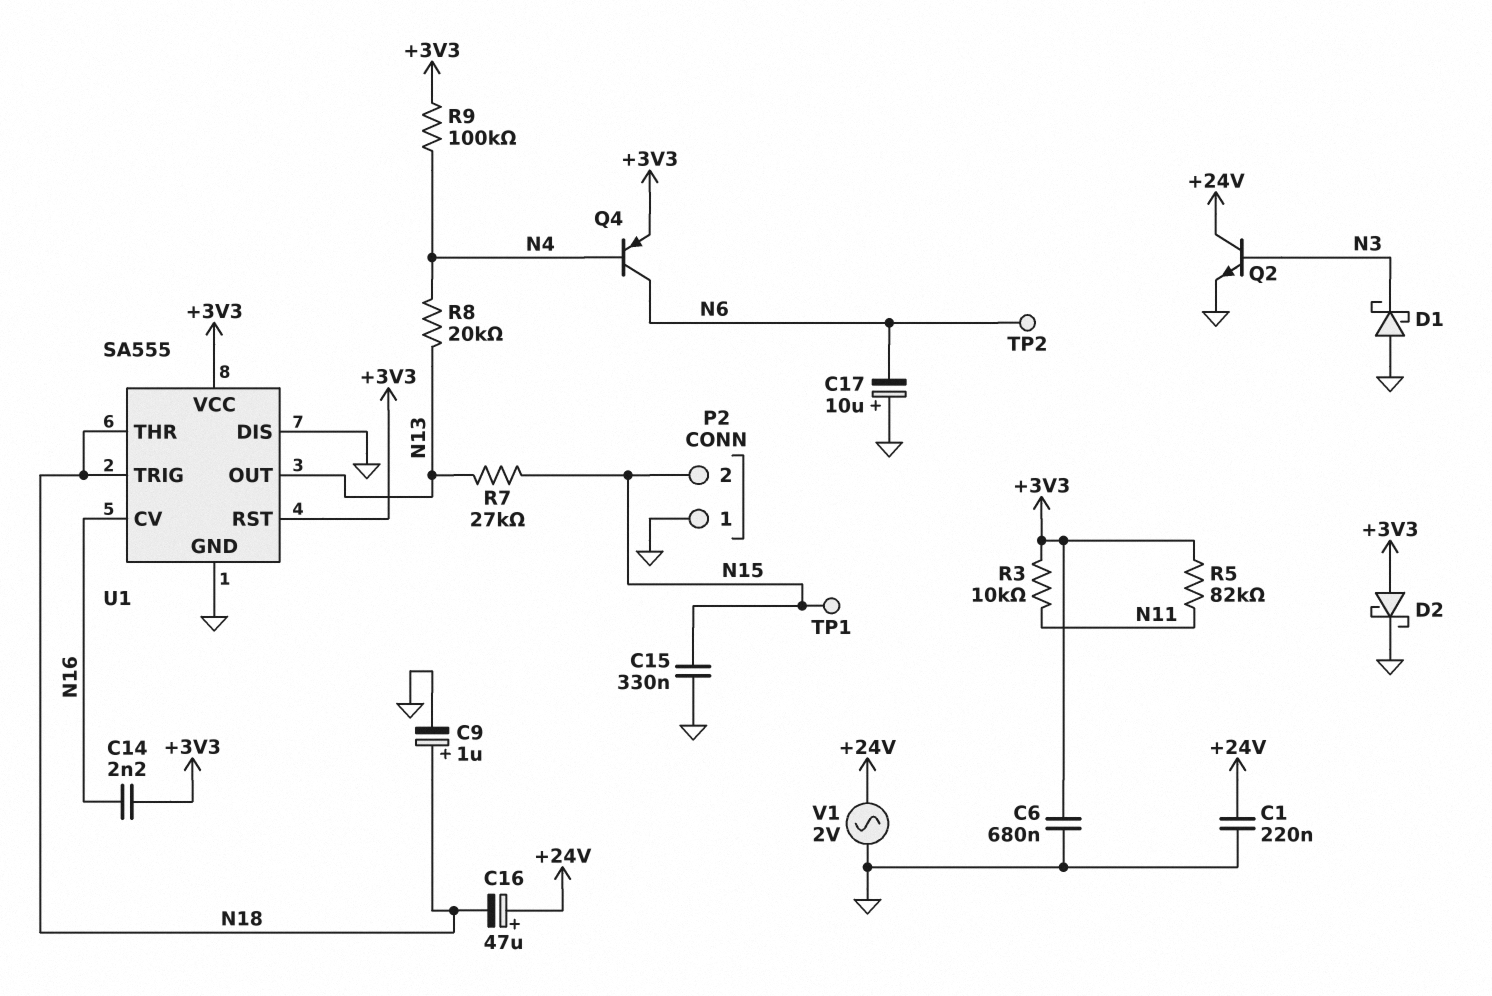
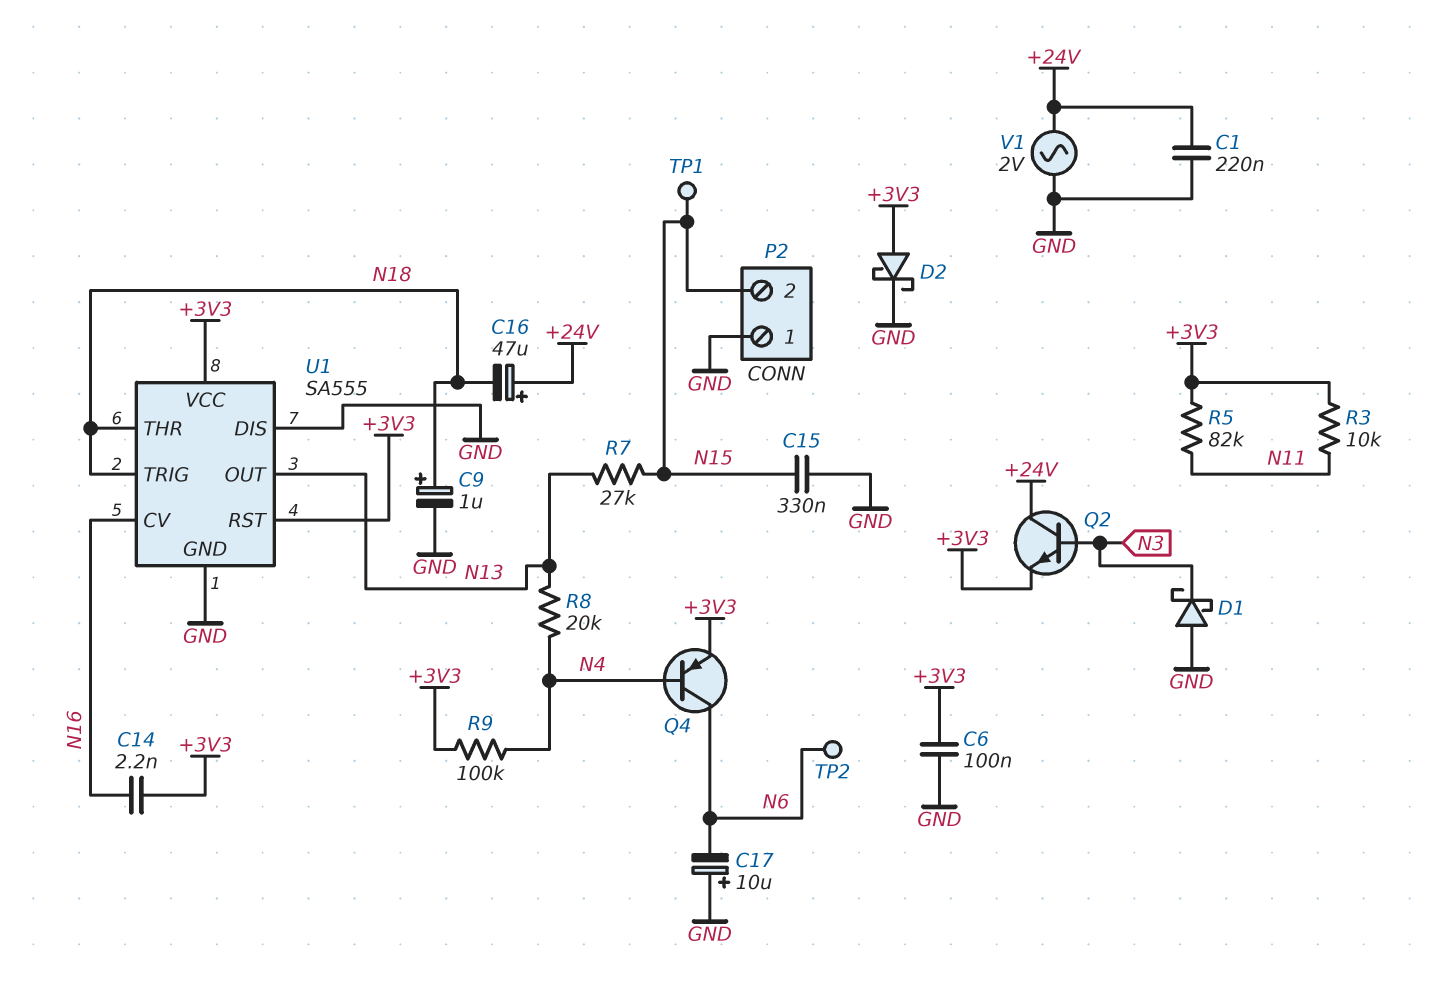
C6: 680nF (+3V3, GND) -> 100nF (+3V3, GND)
Q2: NPN (B N3, C +24V, E GND) -> NPN (B N3, C +24V, E +3V3)

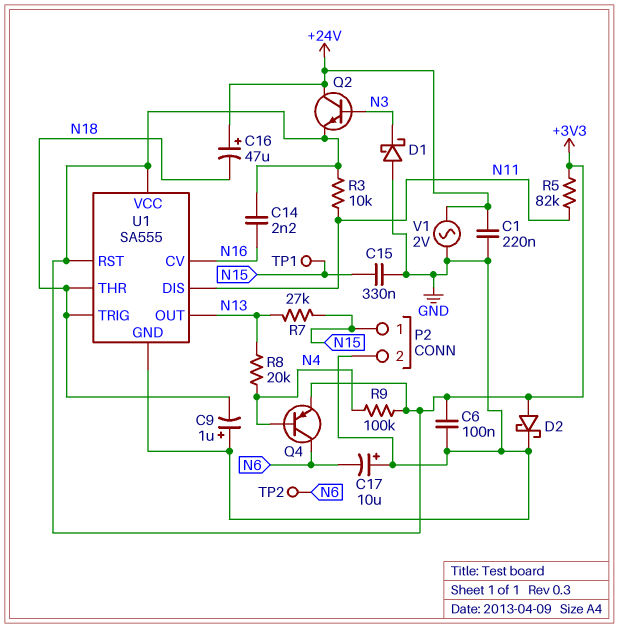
C9: 1uF (plus N18, minus GND) -> 1uF (plus GND, minus N18)
P2 pin 1: GND -> N15
P2 pin 2: N15 -> GND
U1 pin DIS: GND -> N11

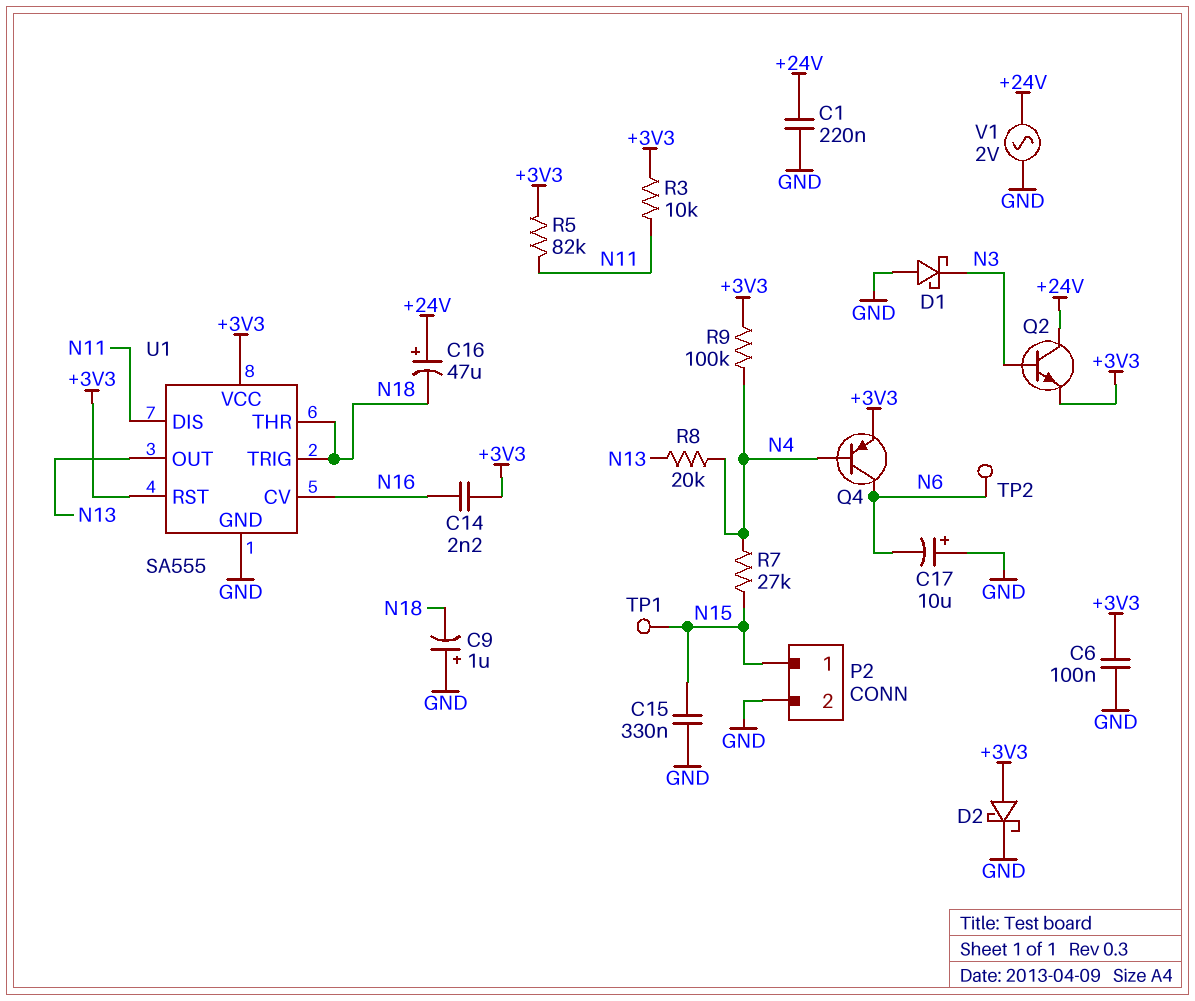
R7: 27k (N13, N15) -> 27k (N4, N15)

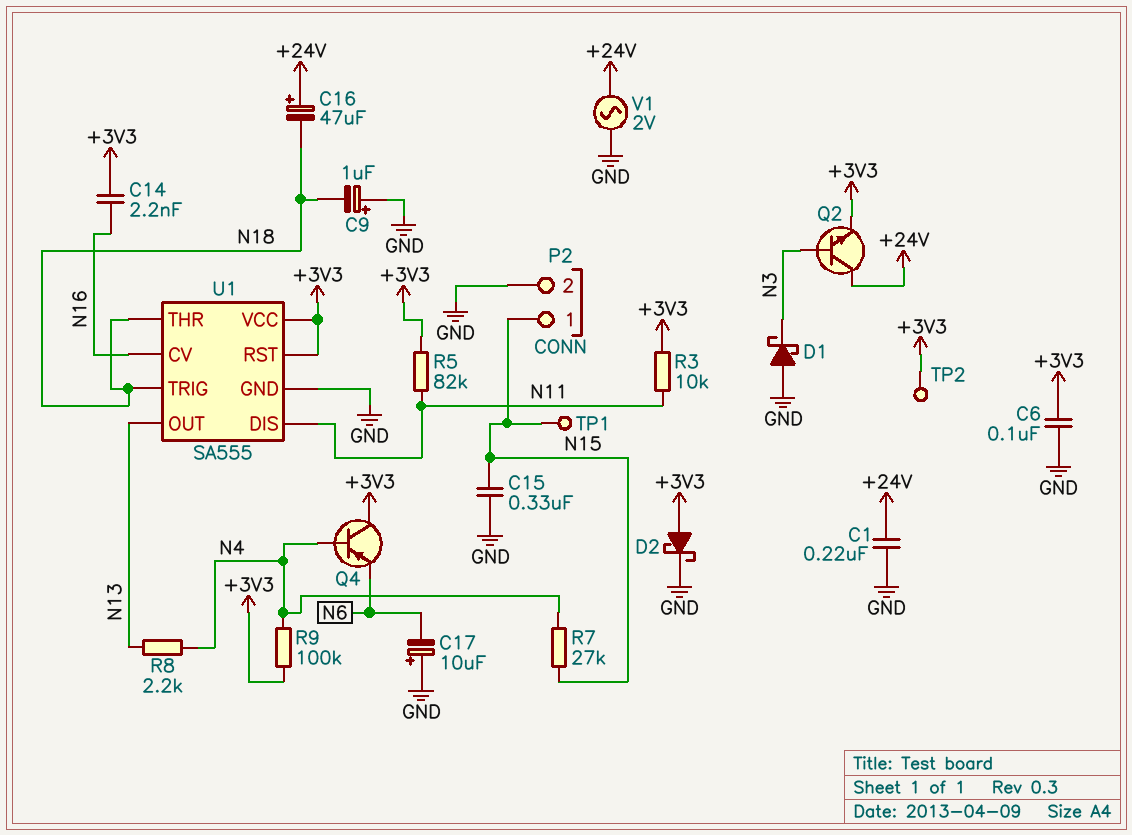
Q4: PNP (B N4, C N6, E +3V3) -> PNP (B N4, C +3V3, E N6)
R8: 20k (N4, N13) -> 2.2k (N4, N13)
TP2: test point (N6) -> test point (+3V3)

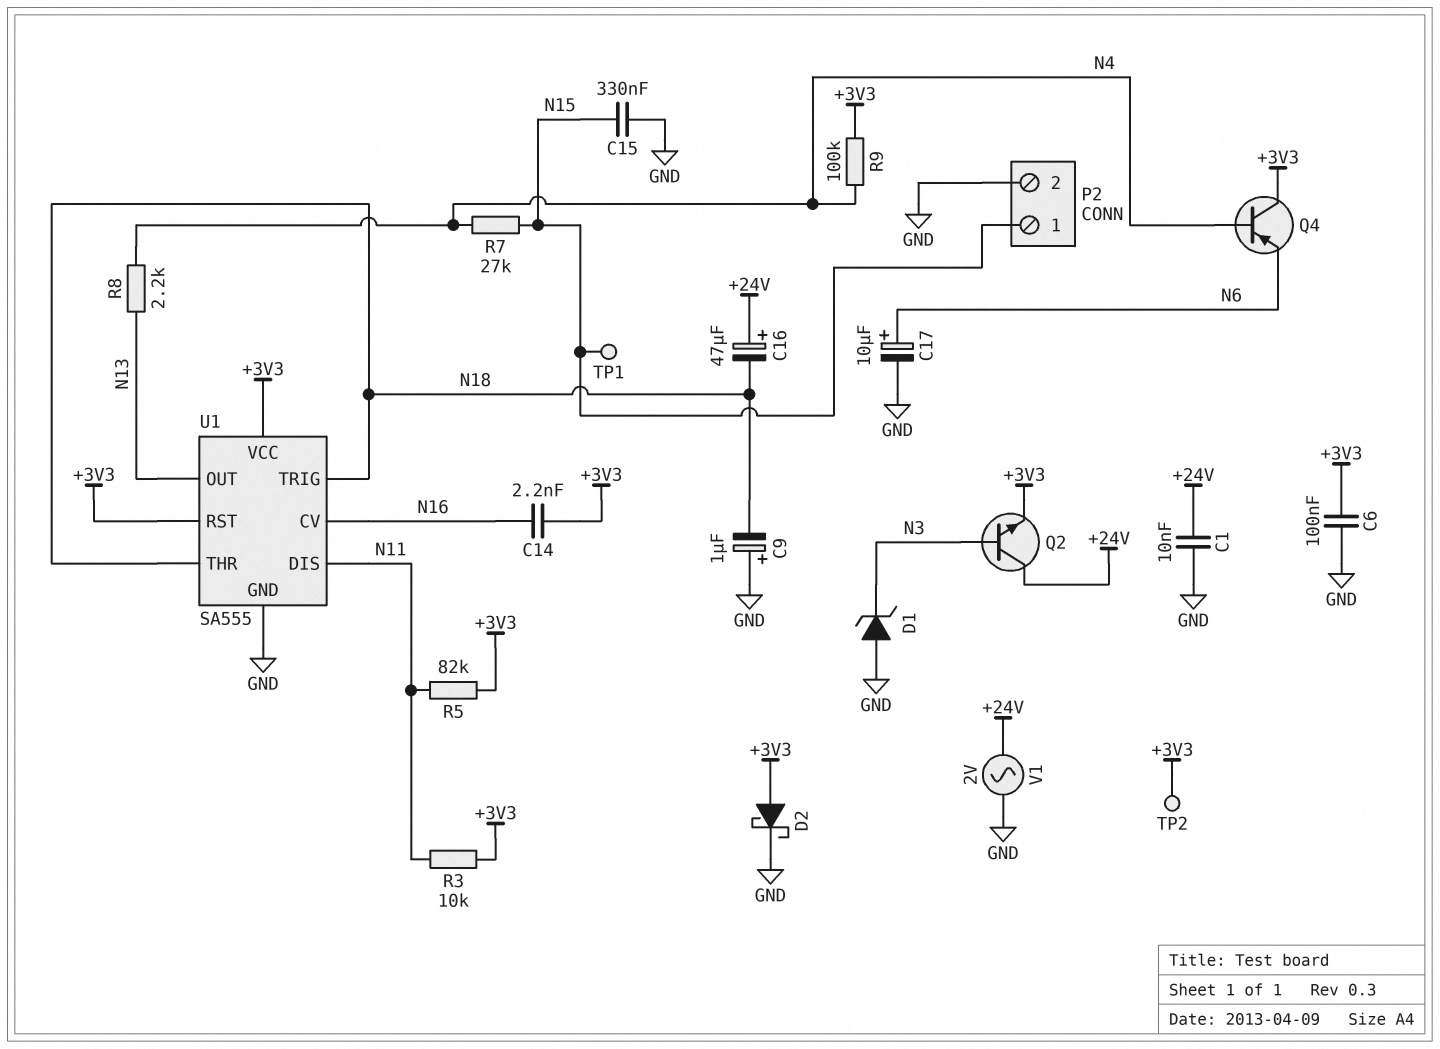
C1: 220nF (+24V, GND) -> 10nF (+24V, GND)
C17: 10uF (plus GND, minus N6) -> 10uF (plus N6, minus GND)
D1: schottky (A GND, K N3) -> zener (A GND, K N3)

